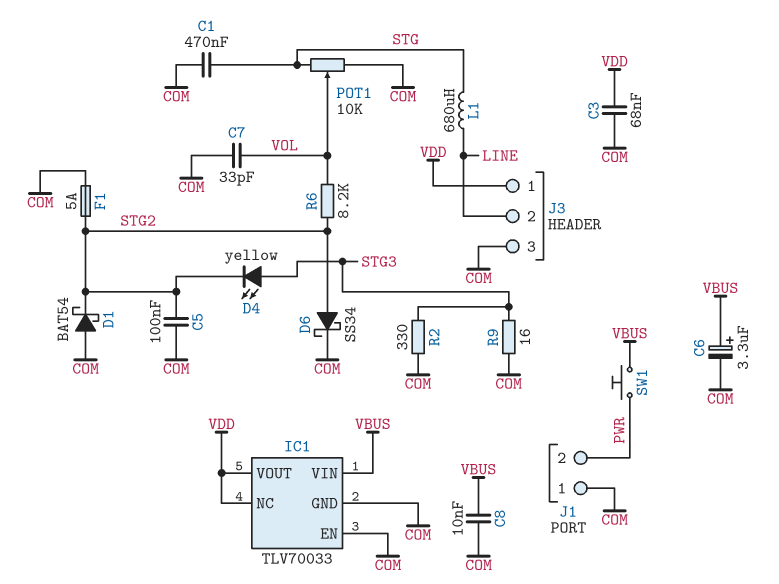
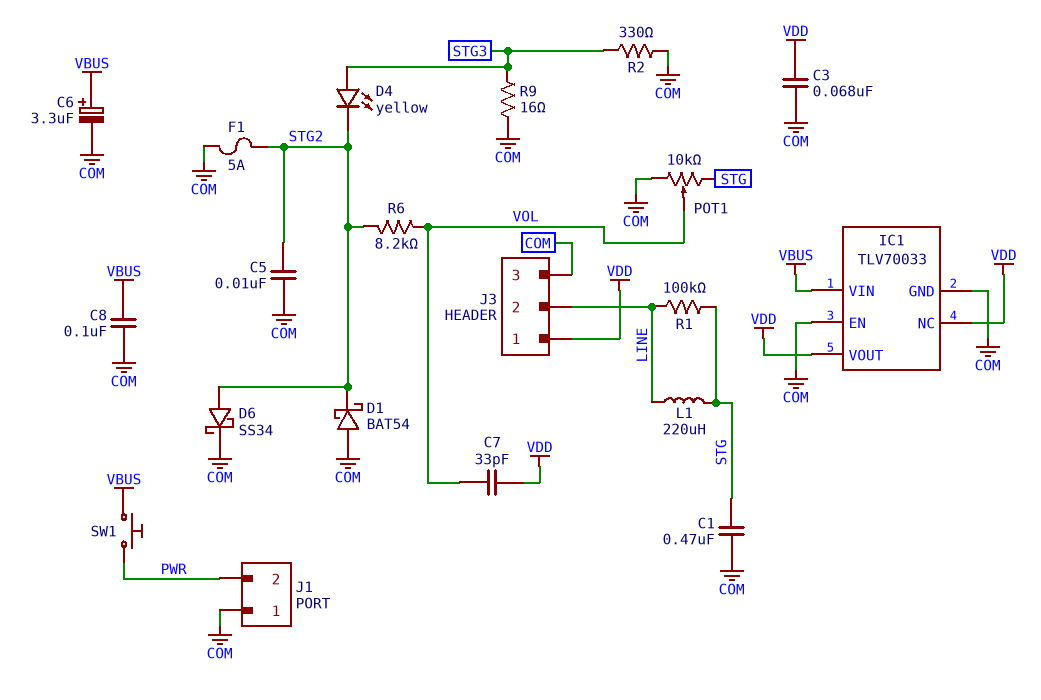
C5: 100nF (COM, STG2) -> 10nF (COM, STG2)
C7: 33pF (COM, VOL) -> 33pF (VDD, VOL)
C8: 10nF (COM, VBUS) -> 100nF (COM, VBUS)
L1: 680uH (LINE, STG) -> 220uH (LINE, STG)
R1: none -> 100k (LINE, STG)

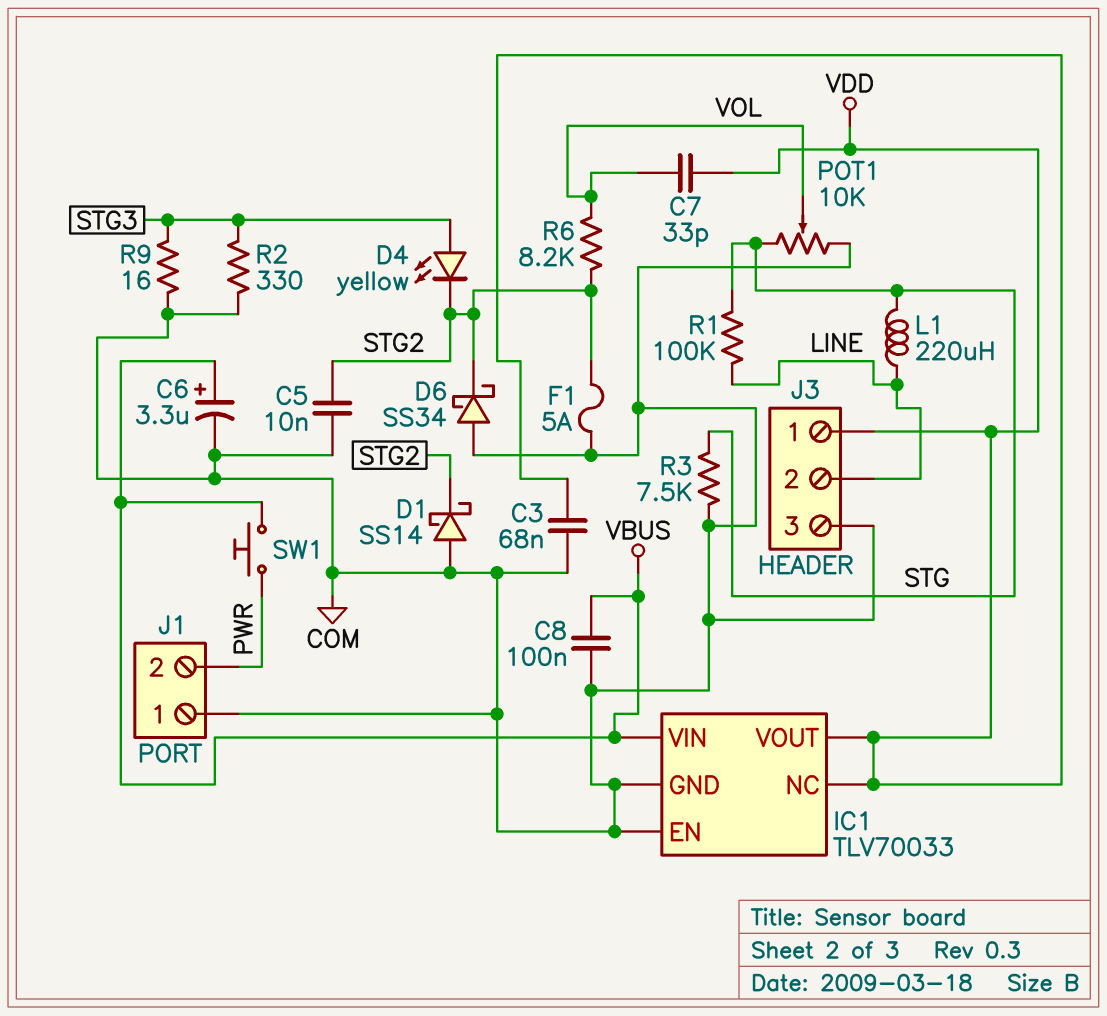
C1: 470nF (COM, STG) -> none
D1: schottky BAT54 (A COM, K STG2) -> schottky SS14 (A COM, K STG2)
D6: schottky SS34 (A STG2, K COM) -> schottky SS34 (A COM, K STG2)
R3: none -> 7.5k (COM, STG)

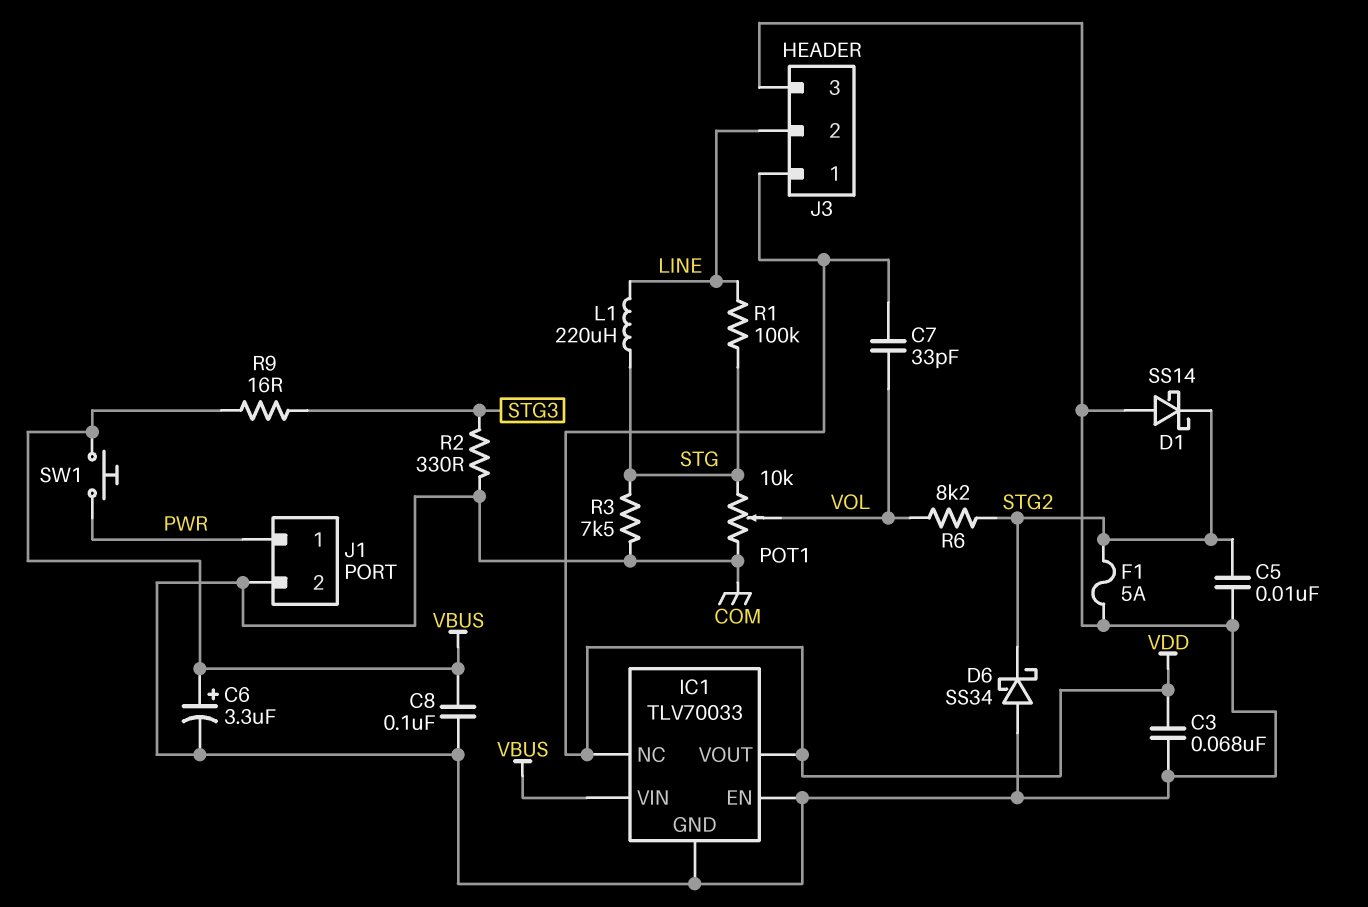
D4: LED yellow (A STG3, K STG2) -> none
J1 pin 1: COM -> PWR
J1 pin 2: PWR -> COM
R9: 16 (COM, STG3) -> 16 (STG3, VBUS)

